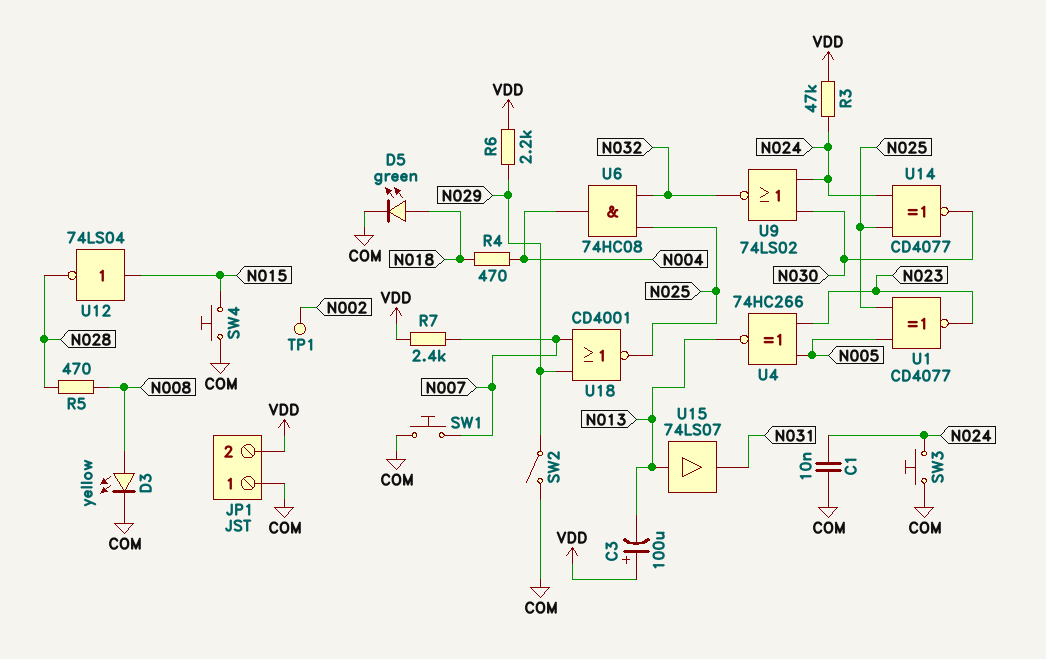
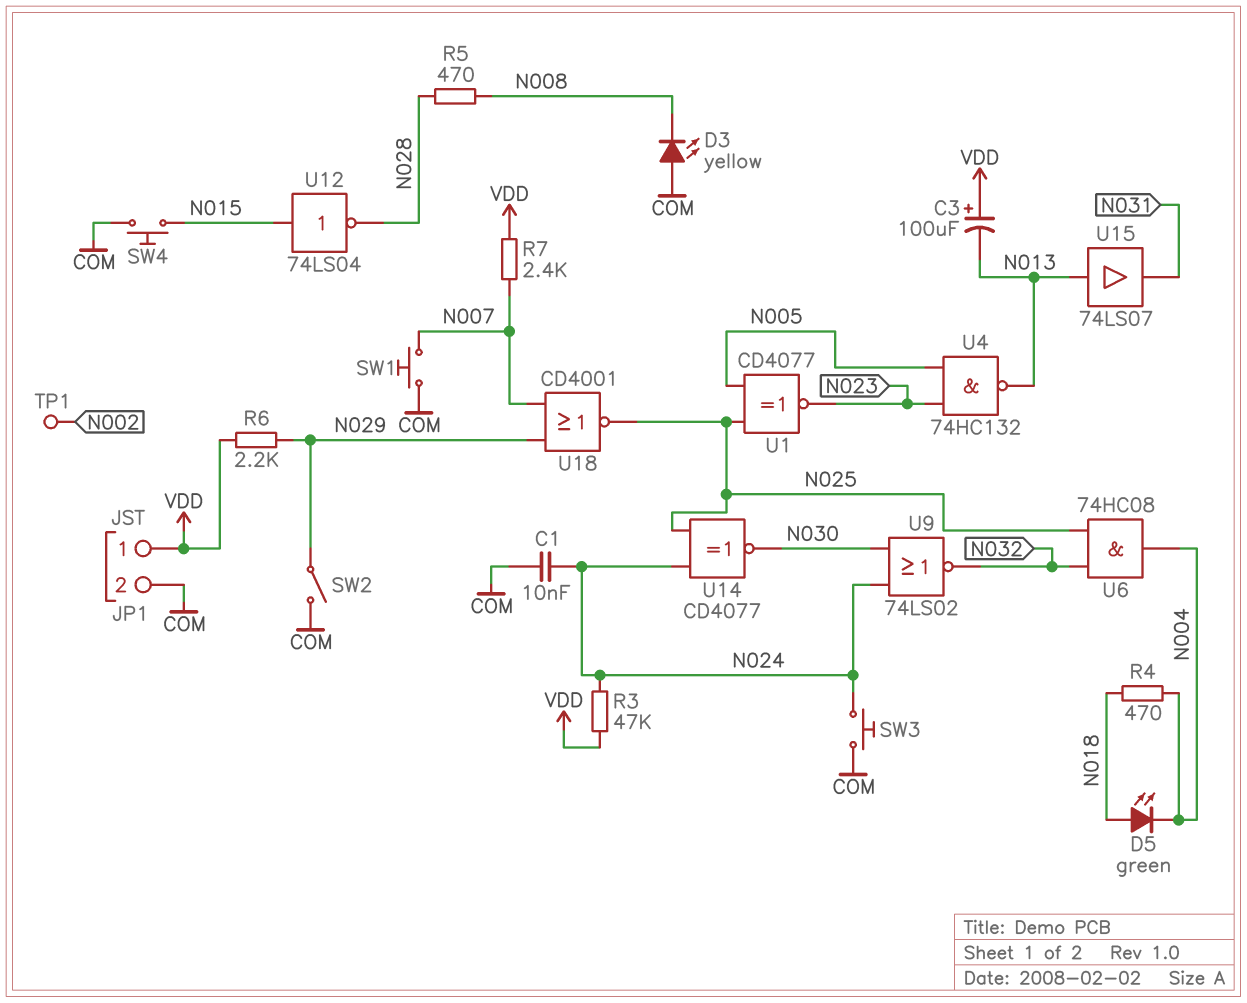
D3: LED yellow (A N008, K COM) -> LED yellow (A COM, K N008)
D5: LED green (A N018, K COM) -> LED green (A N018, K N004)
JP1 pin 1: COM -> VDD
JP1 pin 2: VDD -> COM
U4: XNOR 74HC266 (in N005, in N023, out N013) -> NAND 74HC132 (in N005, in N023, out N013)

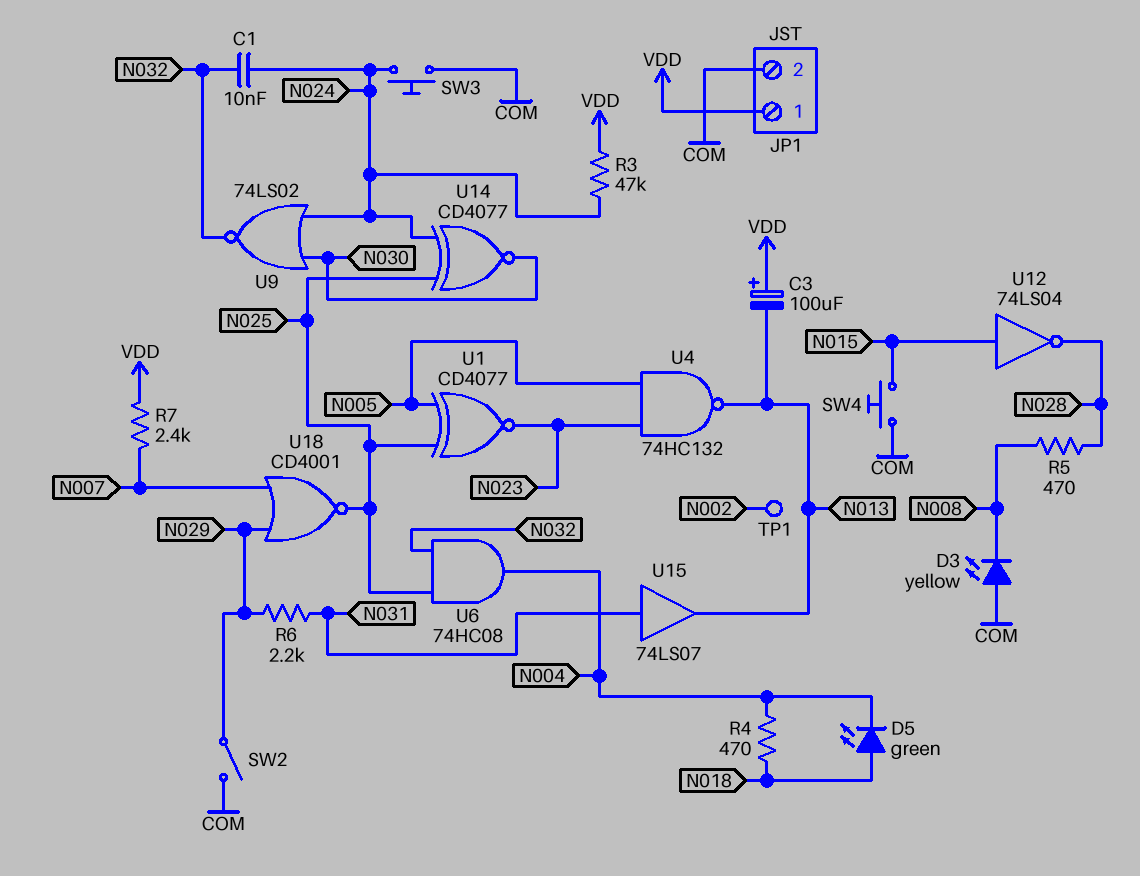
C1: 10nF (COM, N024) -> 10nF (N024, N032)
R6: 2.2k (N029, VDD) -> 2.2k (N029, N031)
SW1: button (COM, N007) -> none
U15: buffer 74LS07 (in N013, out N031) -> buffer 74LS07 (in N031, out N013)

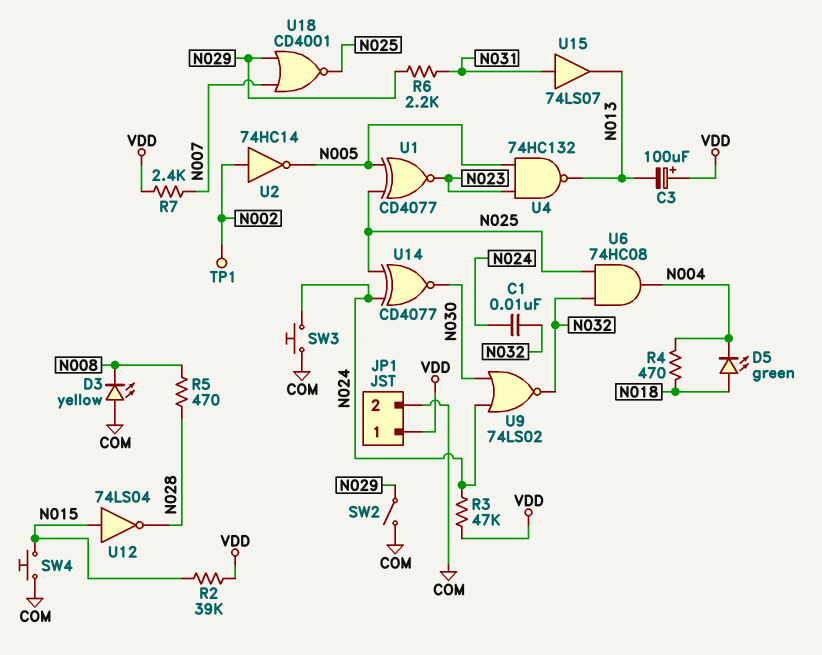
R2: none -> 39k (N015, VDD)
U2: none -> NOT 74HC14 (in N002, out N005)

